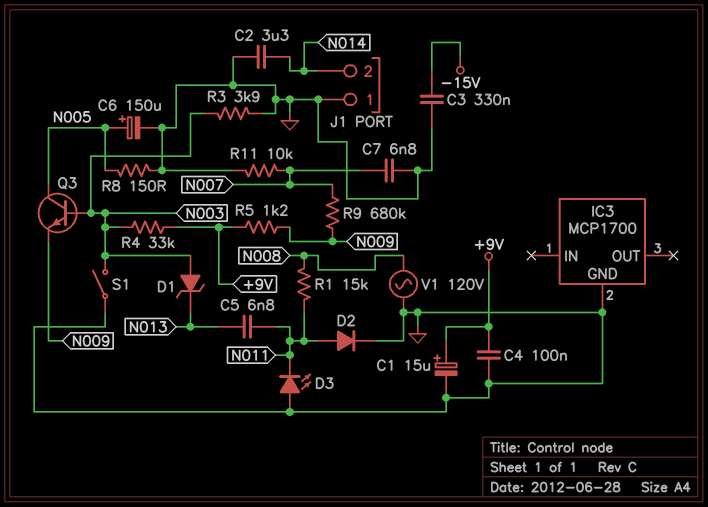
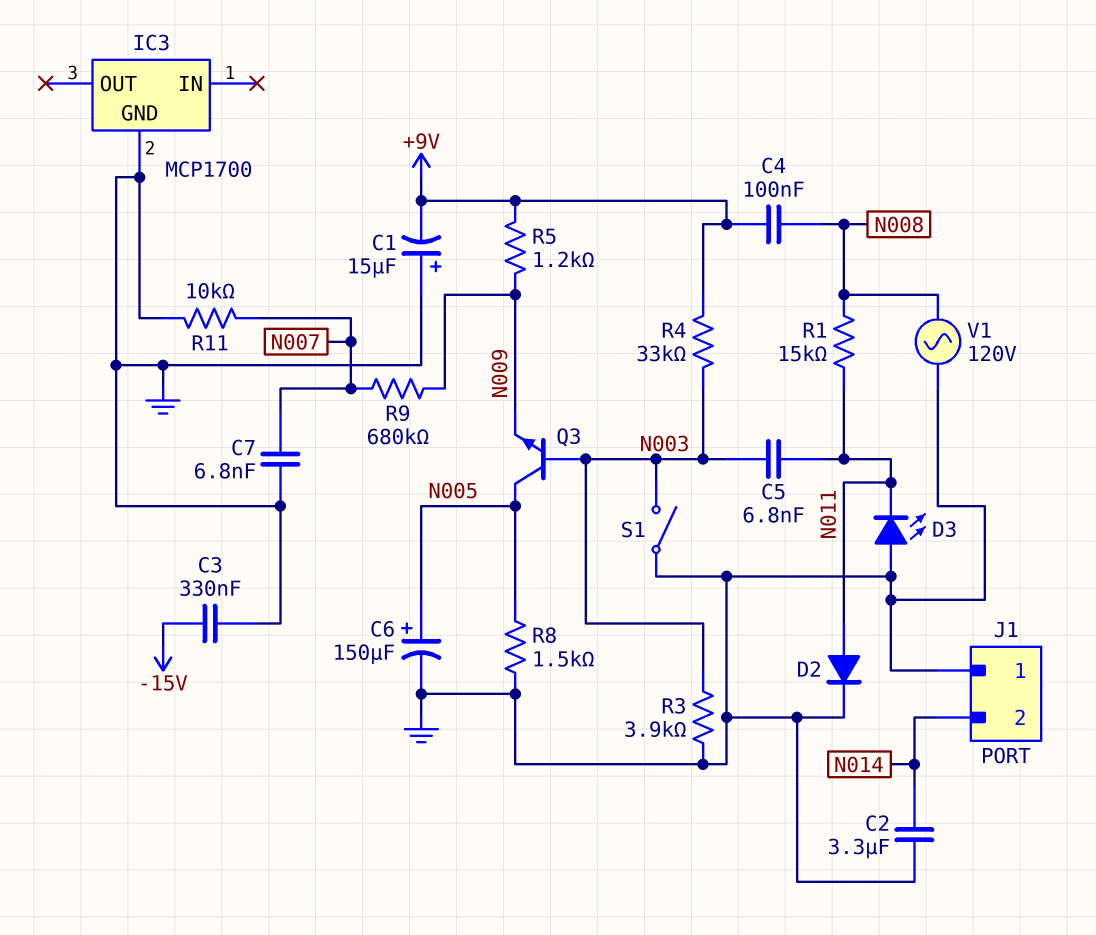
C1: 15uF (plus +9V, minus GND) -> 15uF (plus GND, minus +9V)
C4: 100nF (+9V, GND) -> 100nF (+9V, N008)
C5: 6.8nF (N011, N013) -> 6.8nF (N003, N011)
D1: zener (A N003, K N013) -> none
R8: 150 (GND, N005) -> 1.5k (GND, N005)

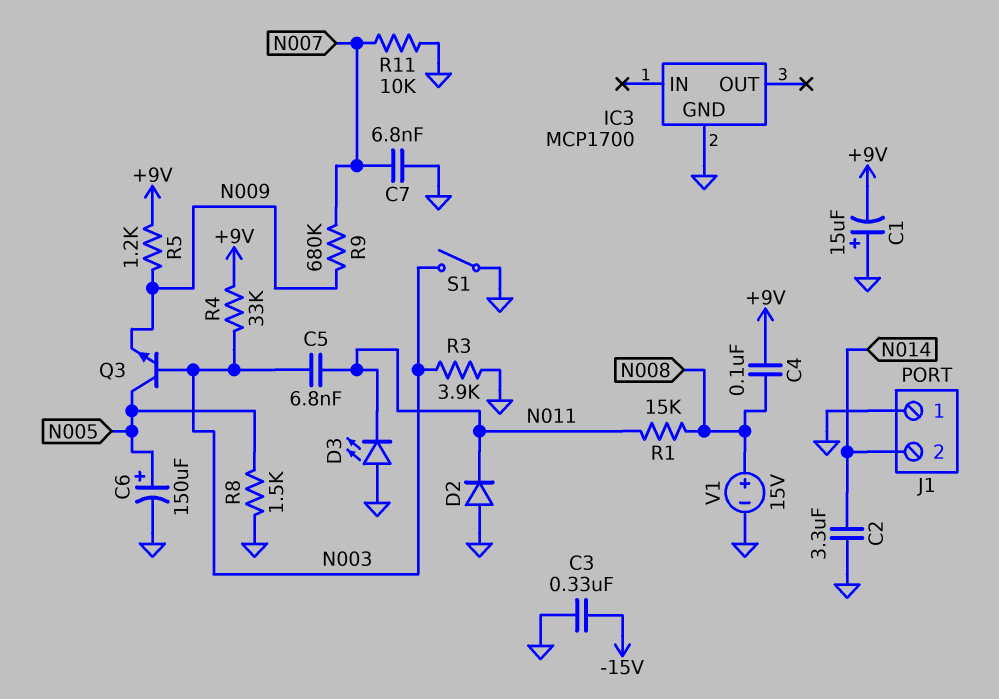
D2: diode (A N011, K GND) -> diode (A GND, K N011)
V1: AC 120V (GND, N008) -> 15V (plus N008, minus GND)

